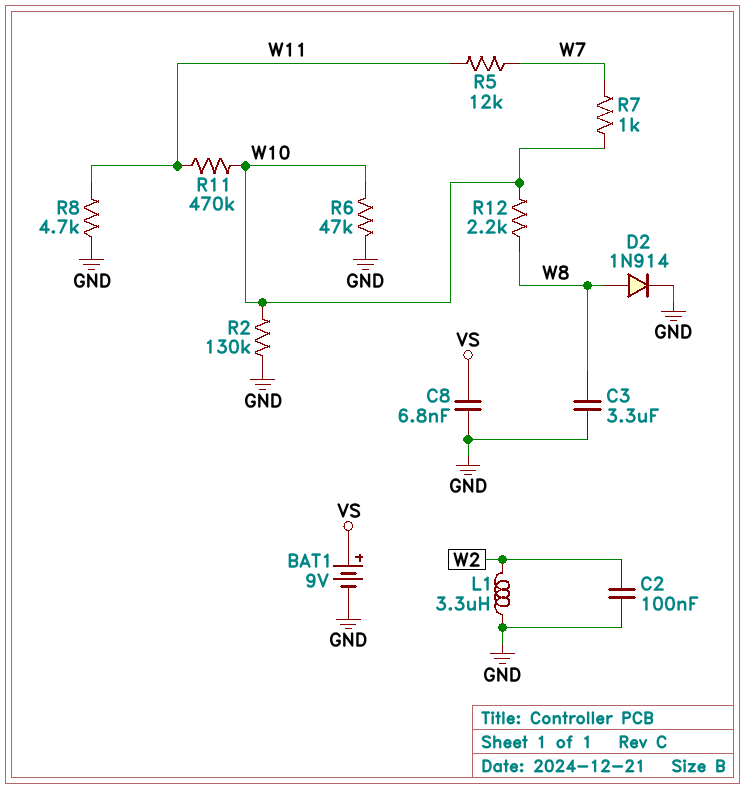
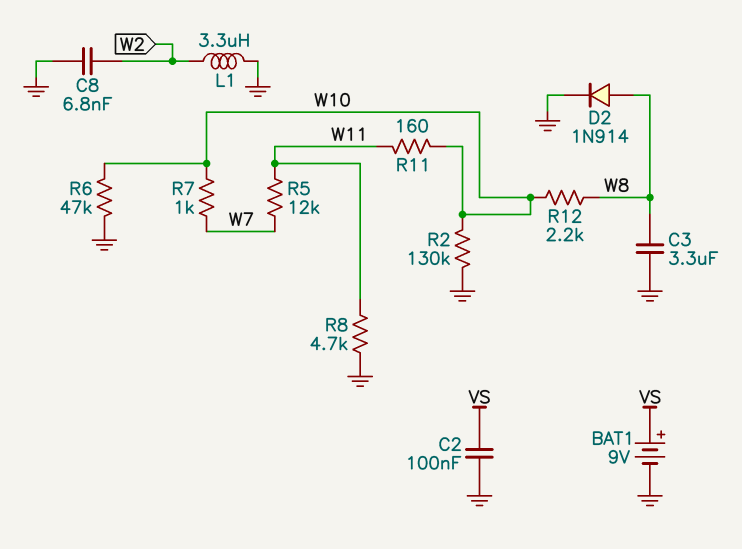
C2: 100nF (GND, W2) -> 100nF (GND, VS)
C8: 6.8nF (GND, VS) -> 6.8nF (GND, W2)
R11: 470k (W10, W11) -> 160 (W10, W11)

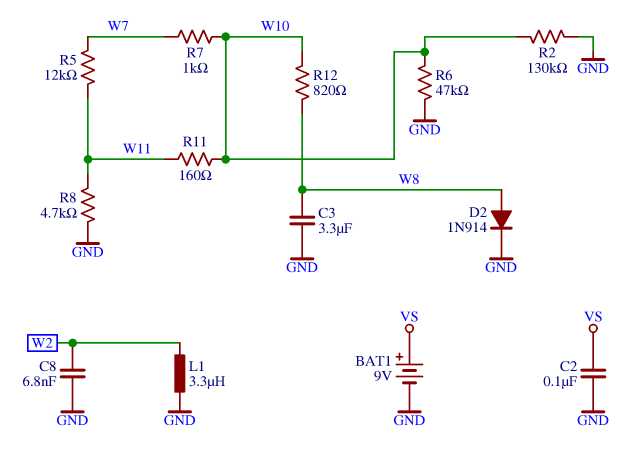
R12: 2.2k (W8, W10) -> 820 (W8, W10)

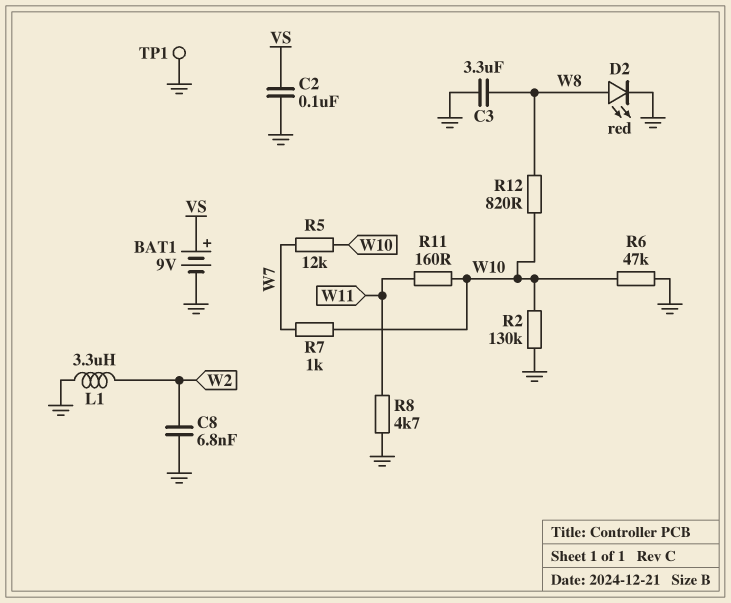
D2: diode 1N914 (A W8, K GND) -> LED red (A W8, K GND)
R5: 12k (W7, W11) -> 12k (W7, W10)
TP1: none -> test point (GND)

